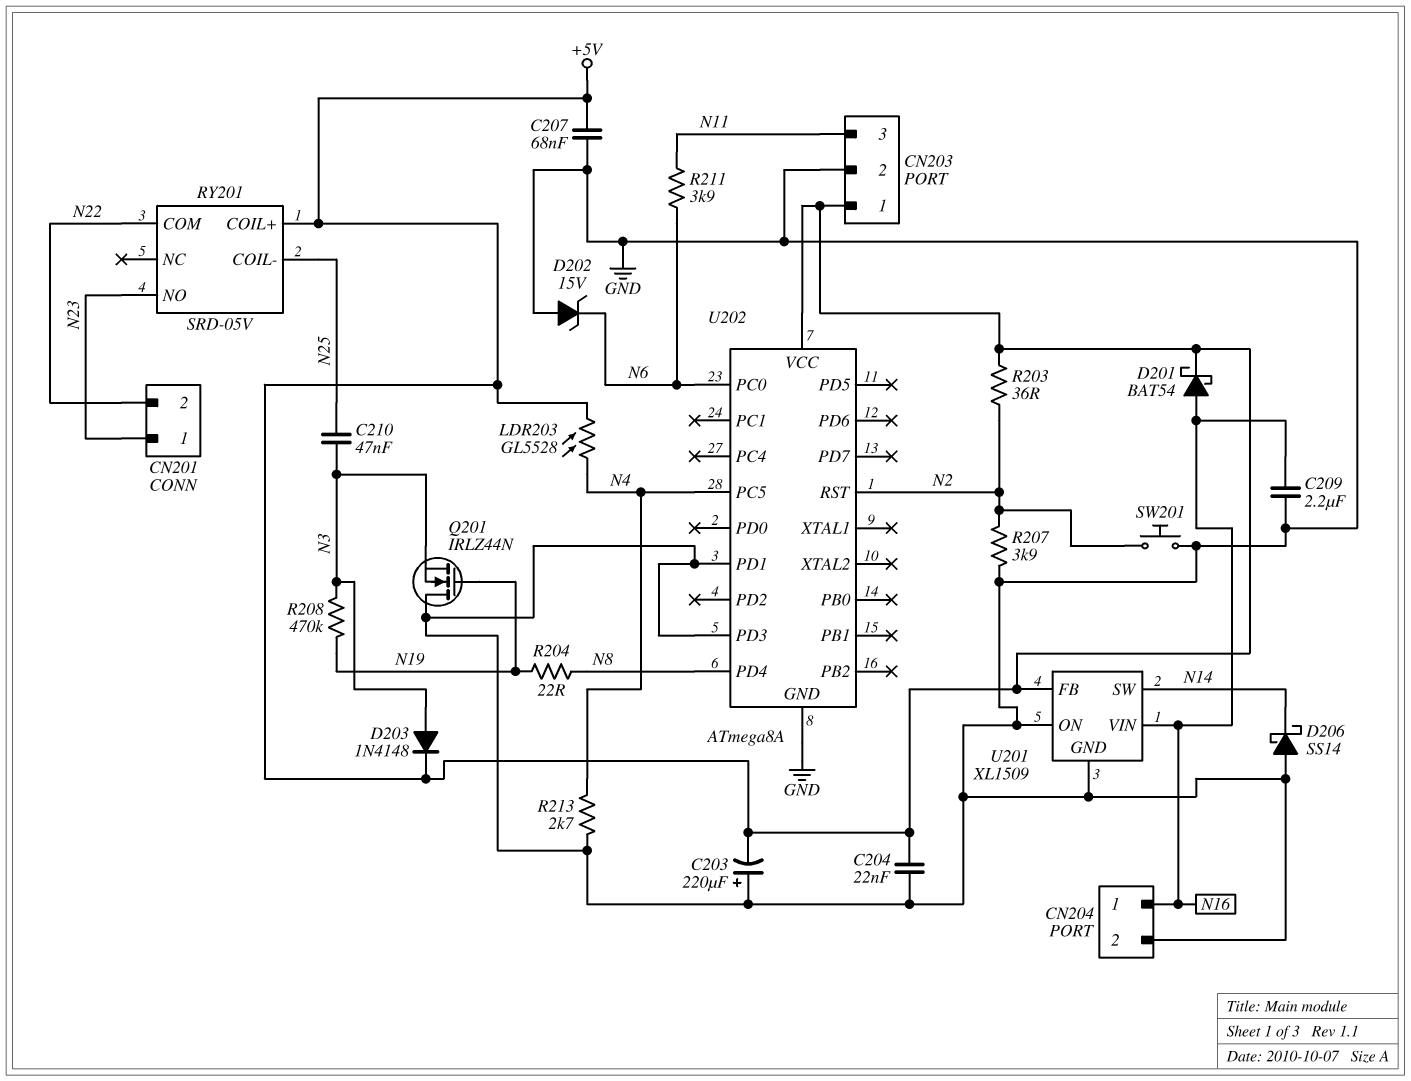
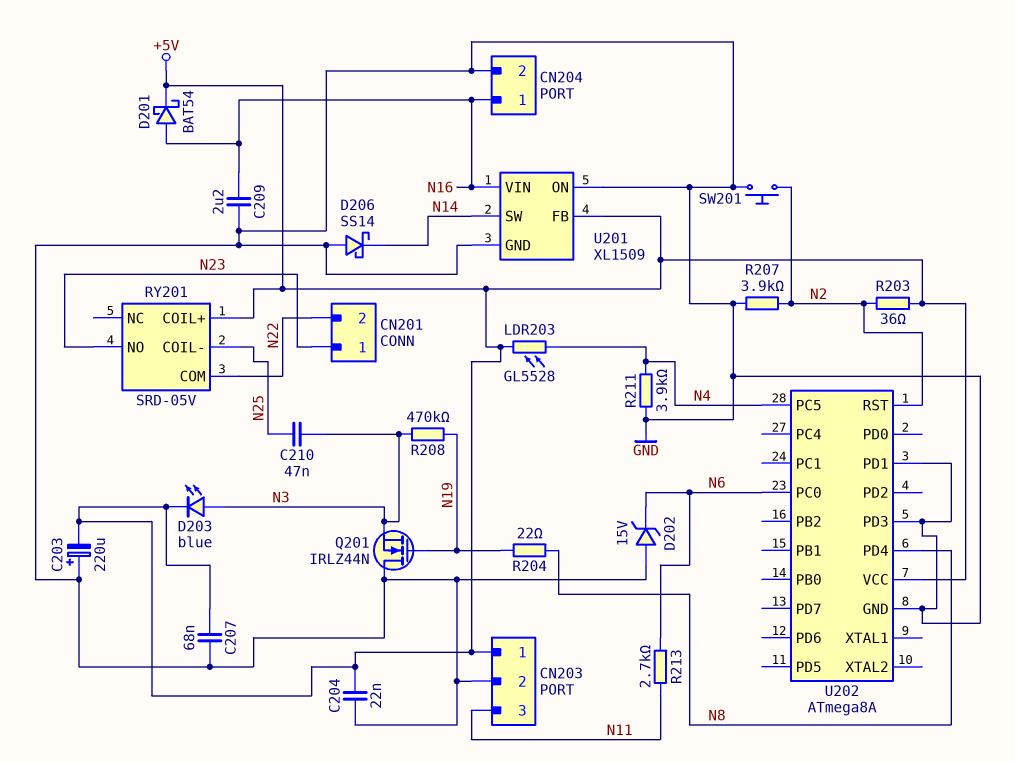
D203: diode 1N4148 (A N3, K +5V) -> LED blue (A N3, K +5V)
R211: 3.9k (N6, N11) -> 3.9k (GND, N4)
R213: 2.7k (GND, N4) -> 2.7k (N6, N11)

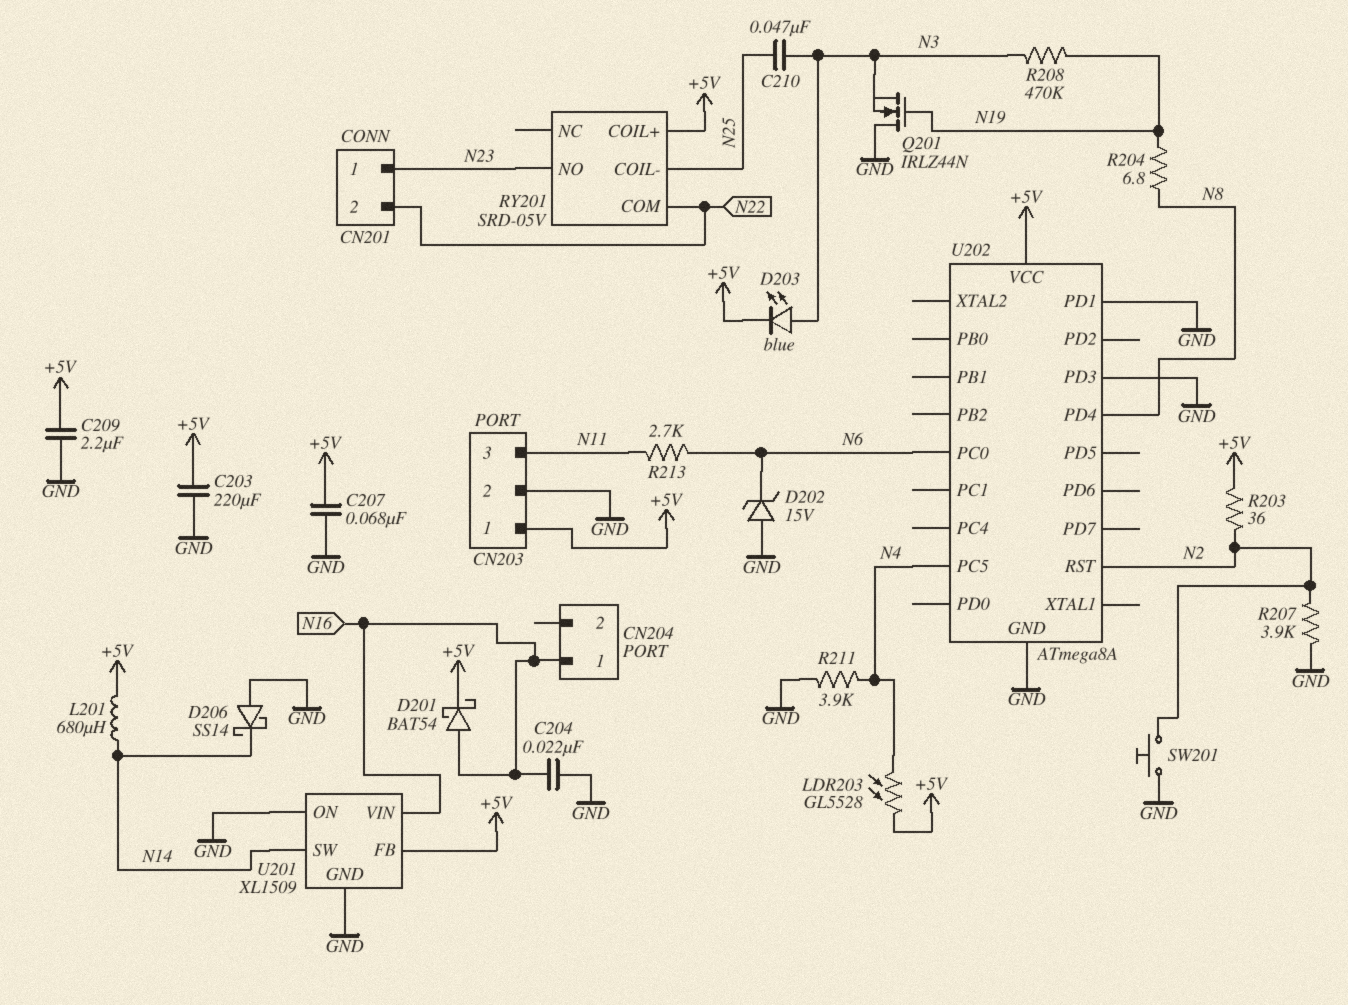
C203: 220uF (plus GND, minus +5V) -> 220uF (+5V, GND)
C204: 22nF (+5V, GND) -> 22nF (GND, N16)
C209: 2.2uF (GND, N16) -> 2.2uF (+5V, GND)
CN204 pin 2: GND -> none
L201: none -> 680uH (+5V, N14)
R204: 22 (N8, N19) -> 6.8 (N8, N19)

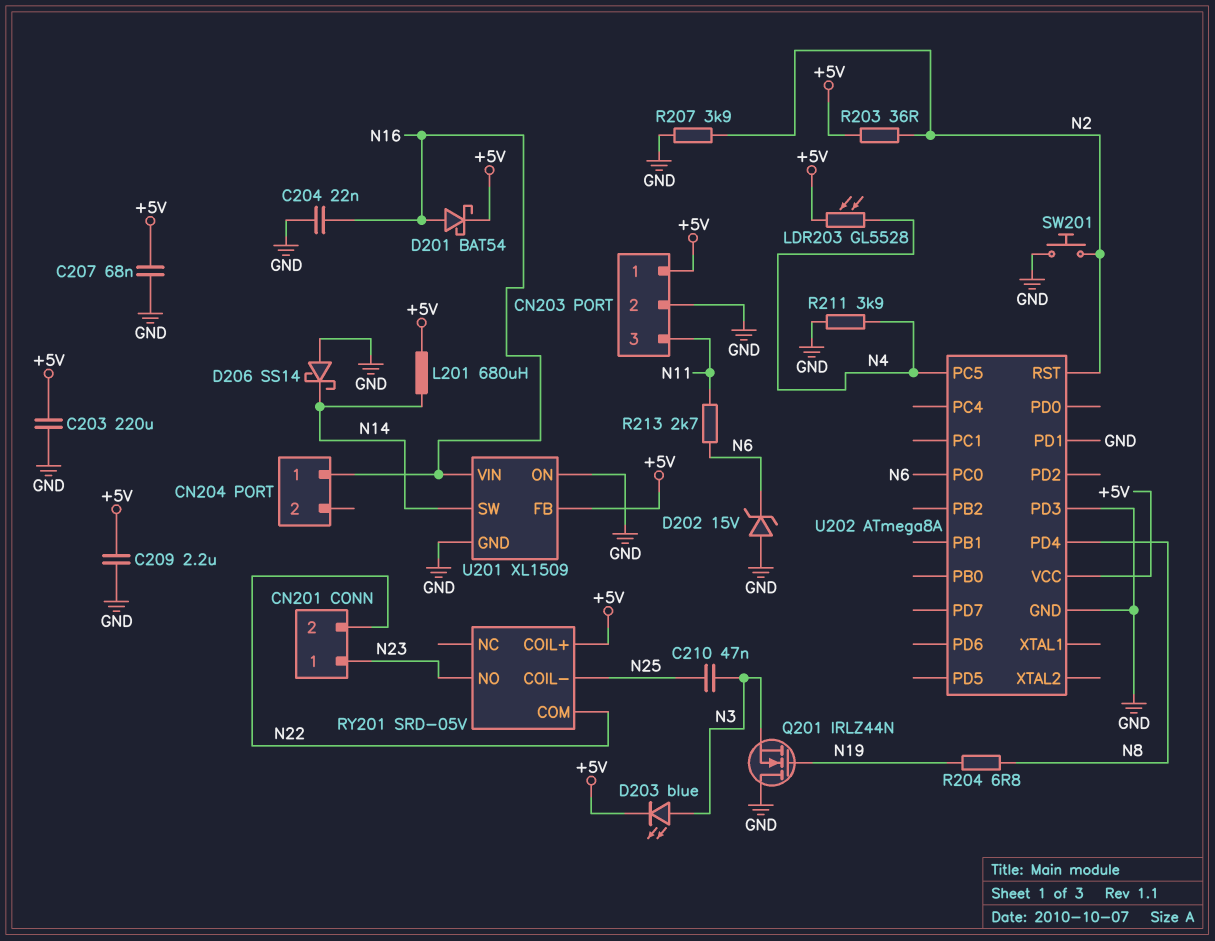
R208: 470k (N3, N19) -> none

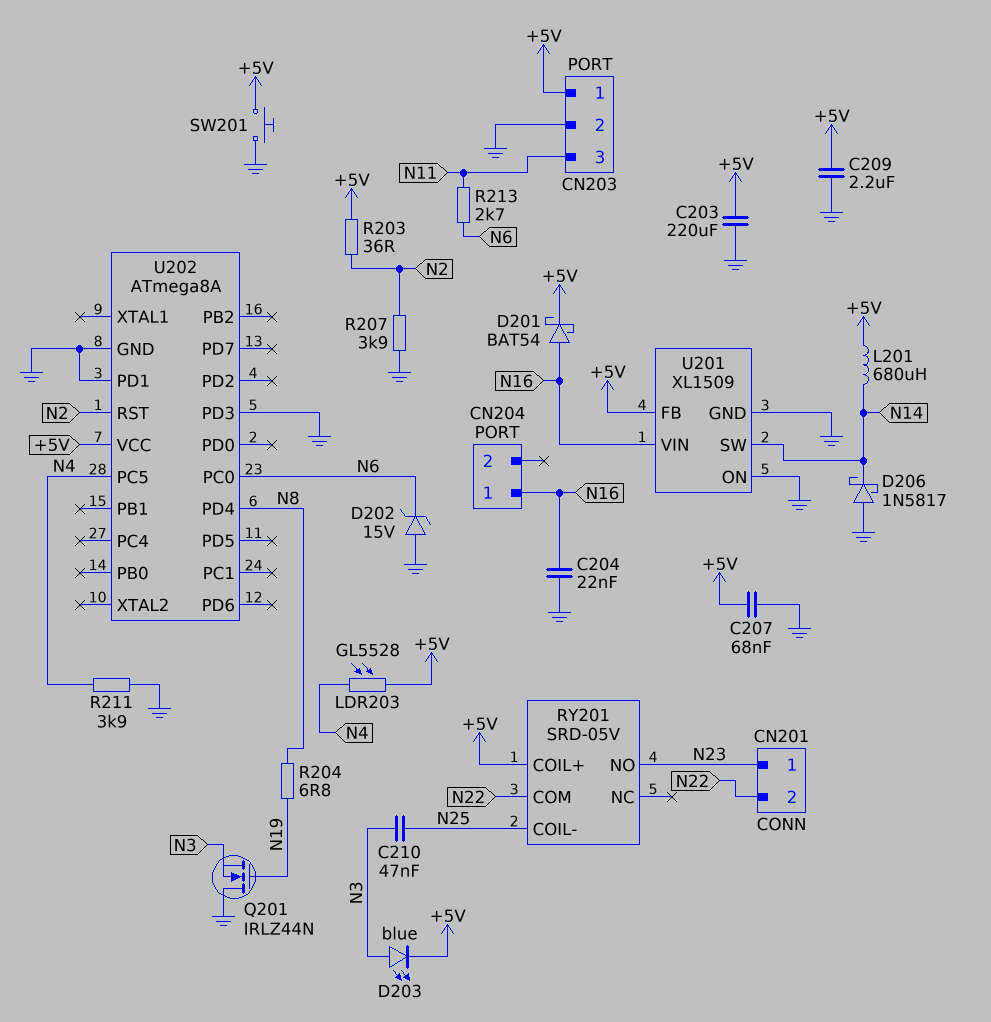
D206: schottky SS14 (A GND, K N14) -> schottky 1N5817 (A GND, K N14)
SW201: button (GND, N2) -> button (+5V, GND)

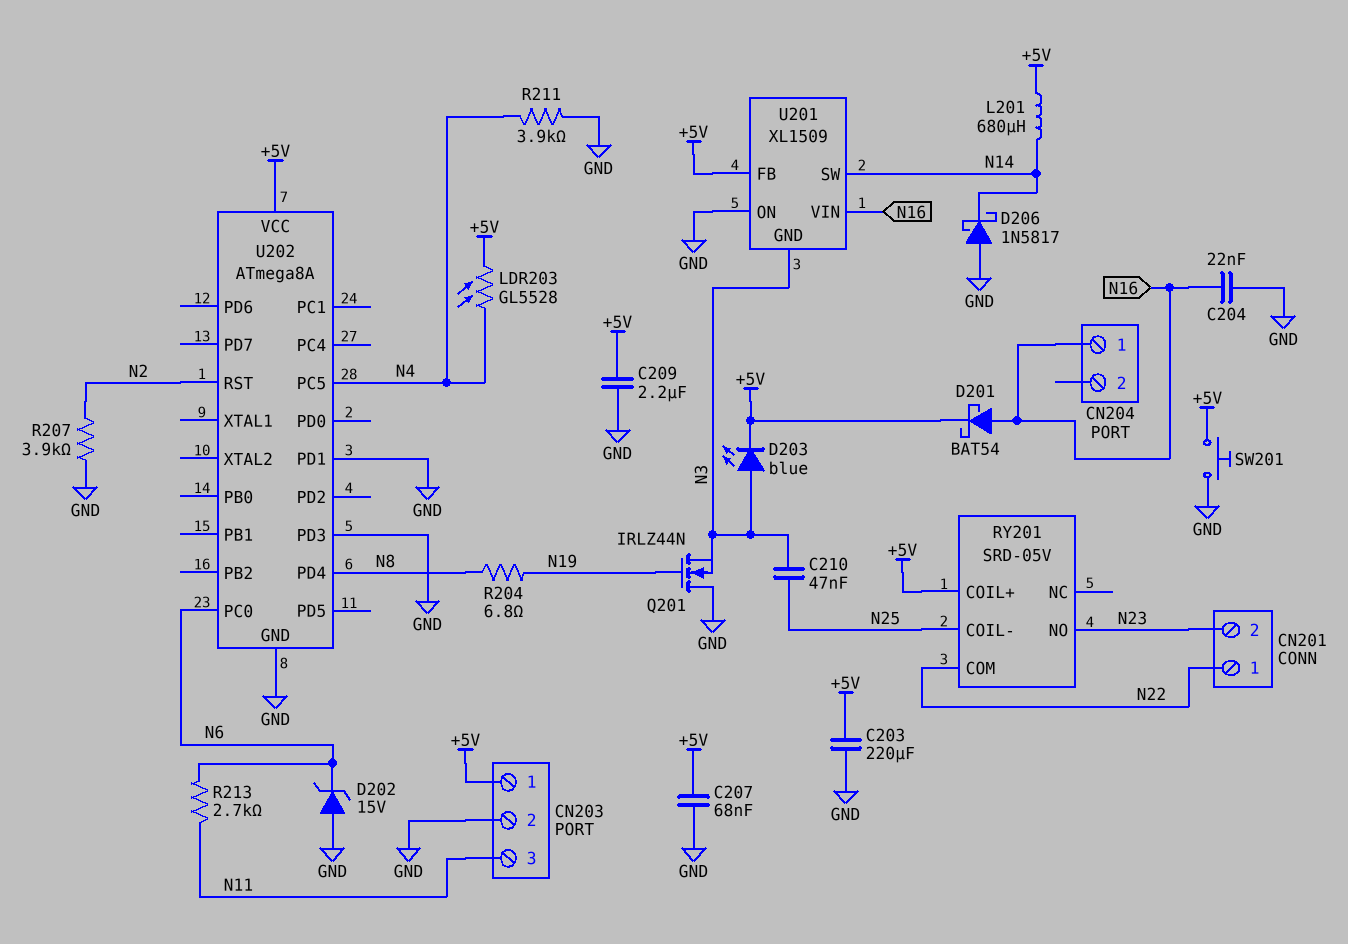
CN201 pin 1: N23 -> N22
CN201 pin 2: N22 -> N23
R203: 36 (+5V, N2) -> none
U201 pin GND: GND -> N3

